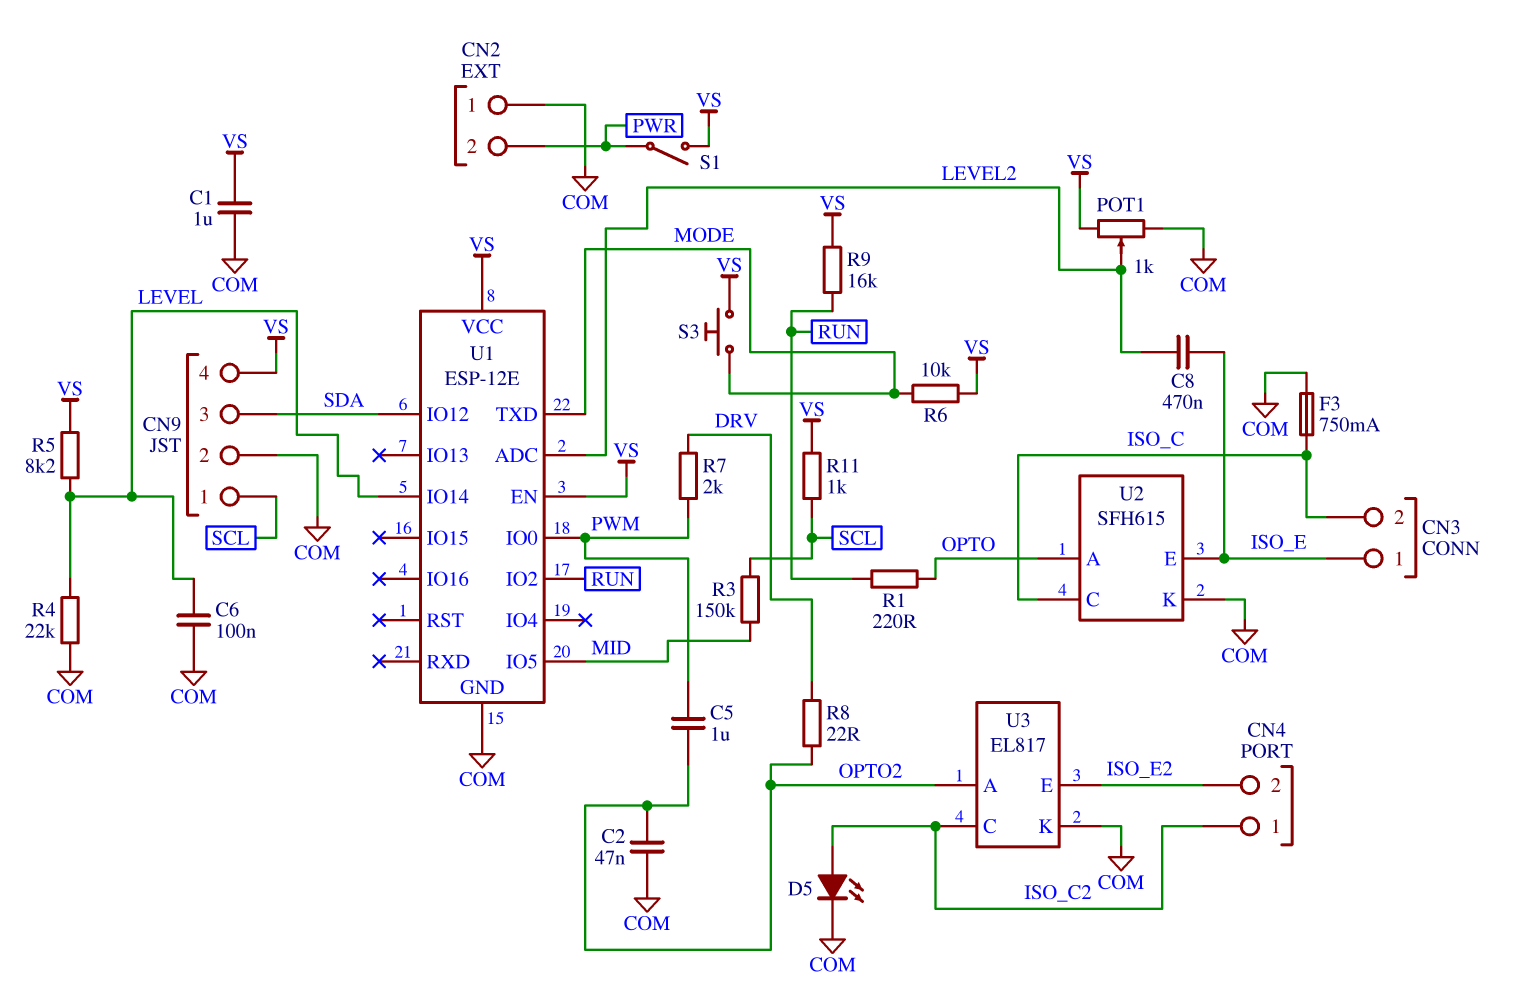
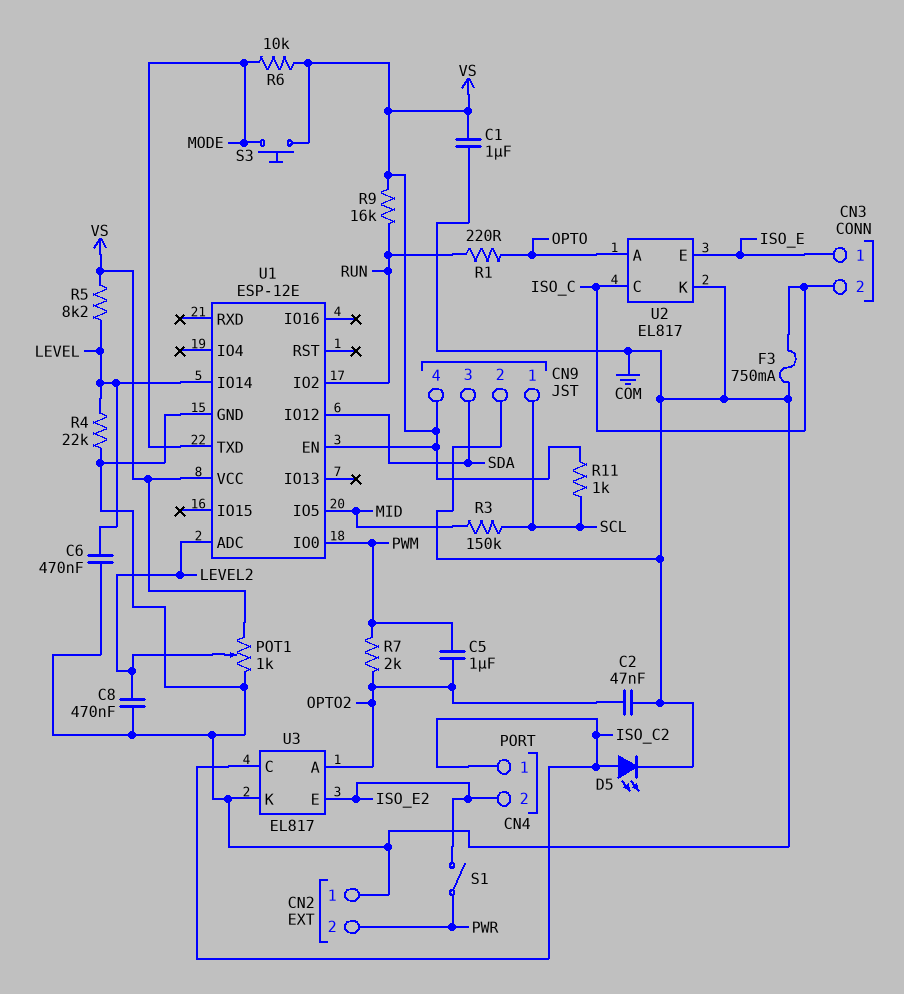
C6: 100nF (COM, LEVEL) -> 470nF (COM, LEVEL)
C8: 470nF (ISO_E, LEVEL2) -> 470nF (COM, LEVEL2)
R7: 2k (DRV, PWM) -> 2k (OPTO2, PWM)
R8: 22 (DRV, OPTO2) -> none
S1: switch (PWR, VS) -> switch (ISO_E2, PWR)
U2: SFH615 -> EL817

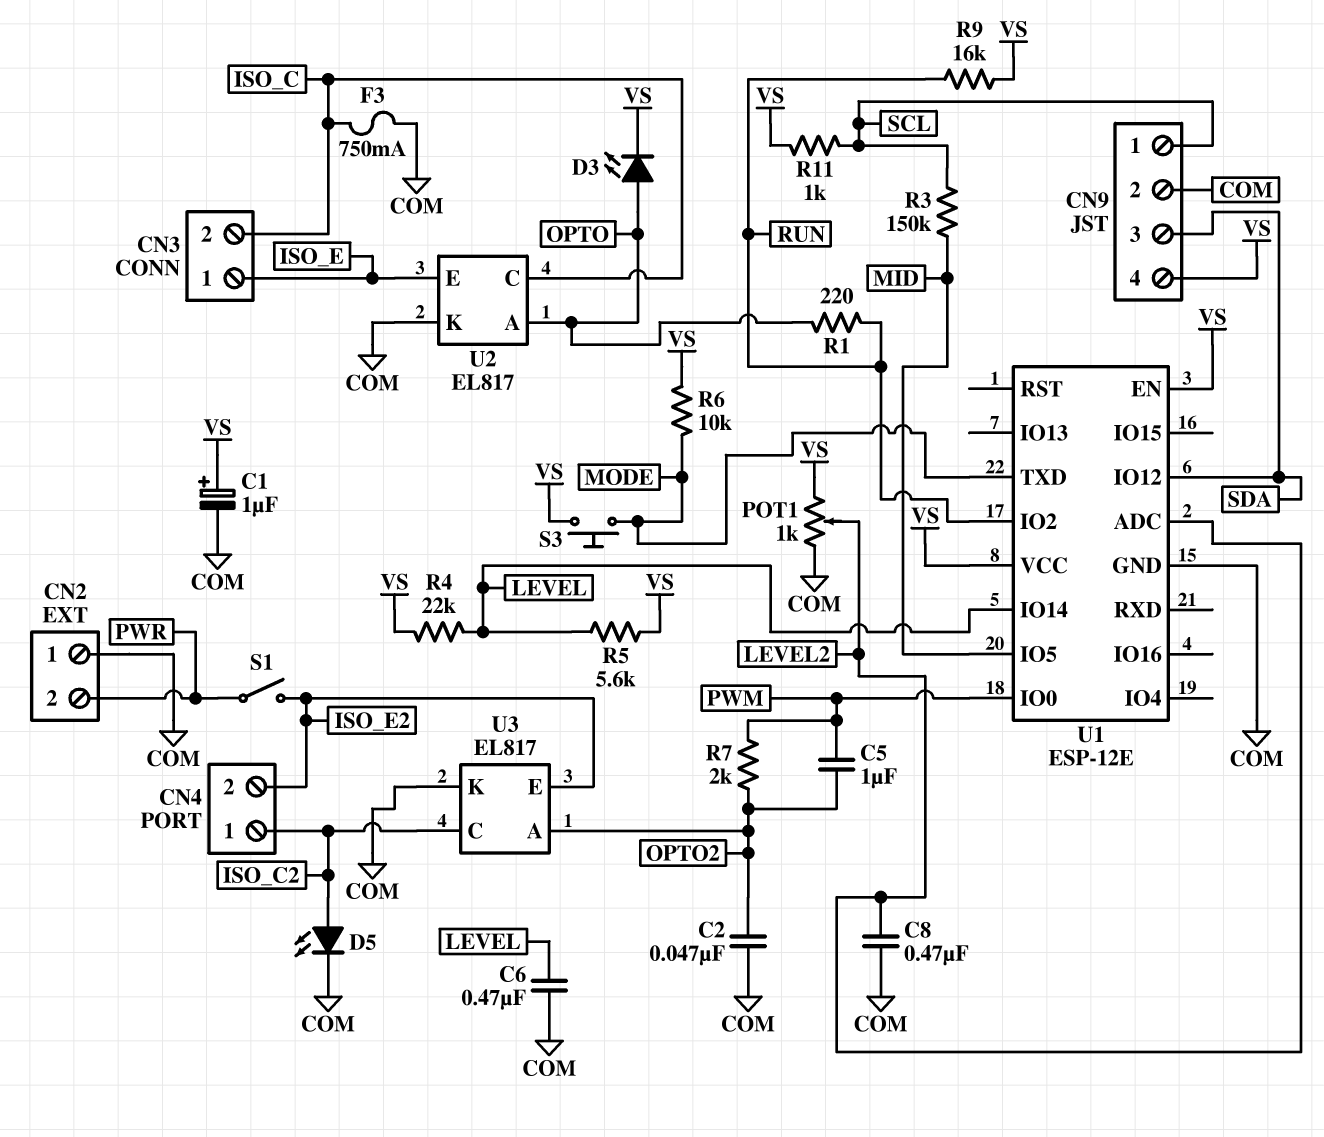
C1: 1uF (COM, VS) -> 1uF (plus VS, minus COM)
D3: none -> LED (A OPTO, K VS)
R4: 22k (COM, LEVEL) -> 22k (LEVEL, VS)
R5: 8.2k (LEVEL, VS) -> 5.6k (LEVEL, VS)

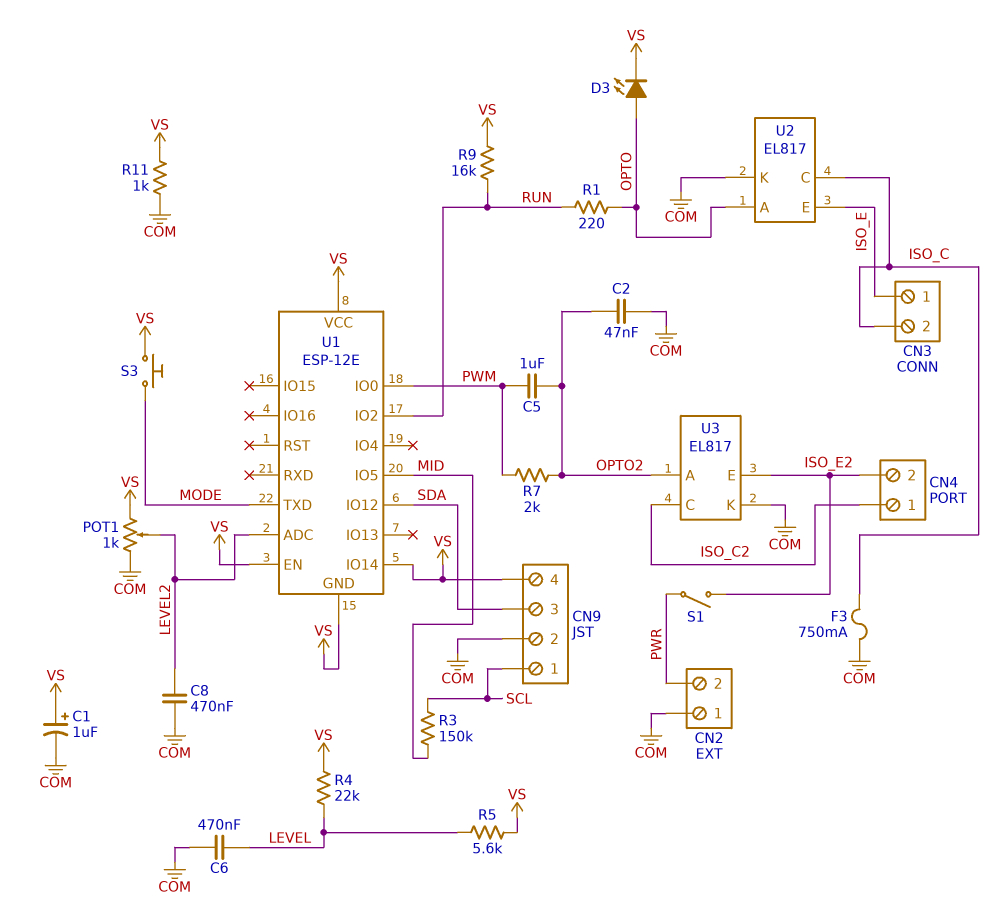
D5: LED (A ISO_C2, K COM) -> none
R6: 10k (MODE, VS) -> none
R11: 1k (SCL, VS) -> 1k (COM, VS)
U1 pin GND: COM -> VS
U1 pin IO14: LEVEL -> VS

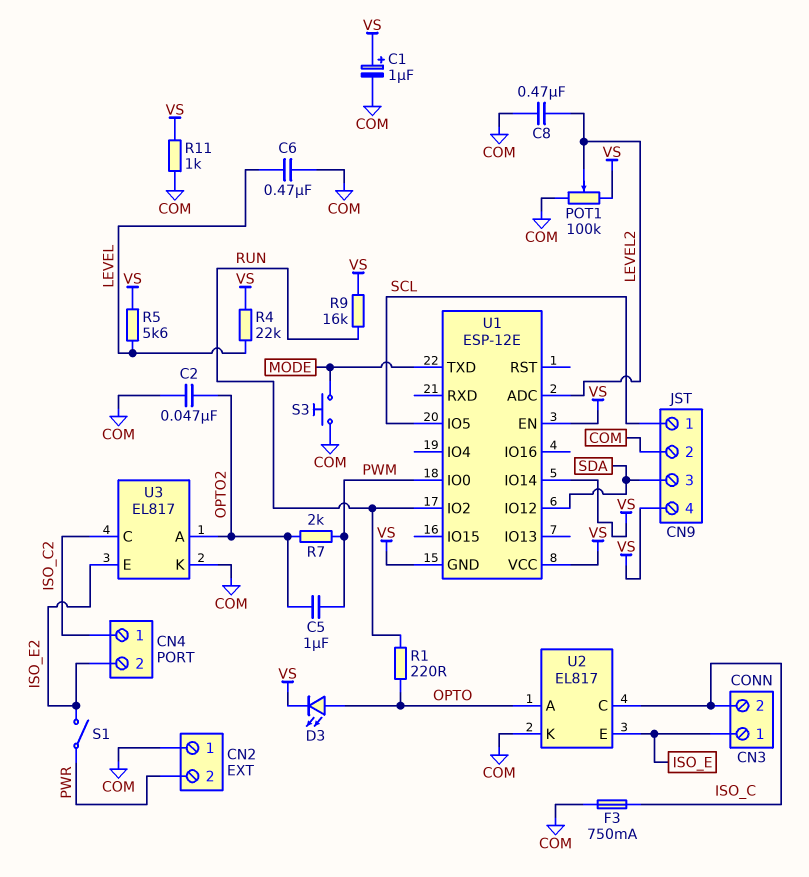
POT1: 1k (COM, VS, wiper LEVEL2) -> 100k (COM, VS, wiper LEVEL2)
R3: 150k (MID, SCL) -> none
S3: button (MODE, VS) -> button (COM, MODE)
U1 pin IO5: MID -> SCL

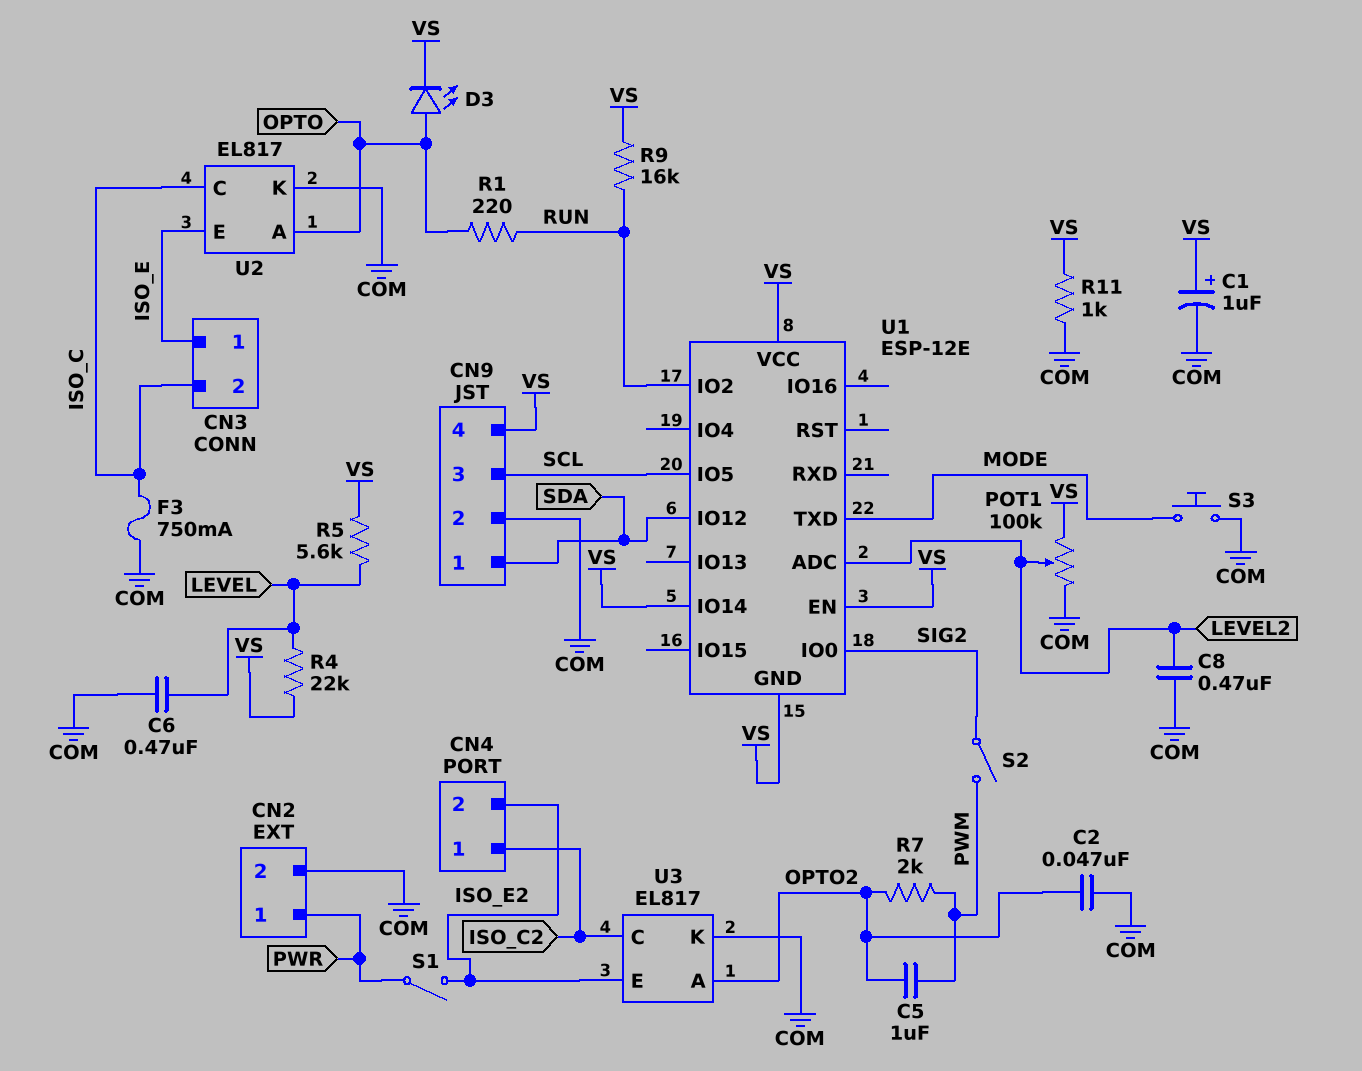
CN2 pin 1: COM -> PWR
CN2 pin 2: PWR -> COM
CN9 pin 1: SCL -> SDA
CN9 pin 3: SDA -> SCL
S2: none -> switch (PWM, SIG2)
U1 pin IO0: PWM -> SIG2

